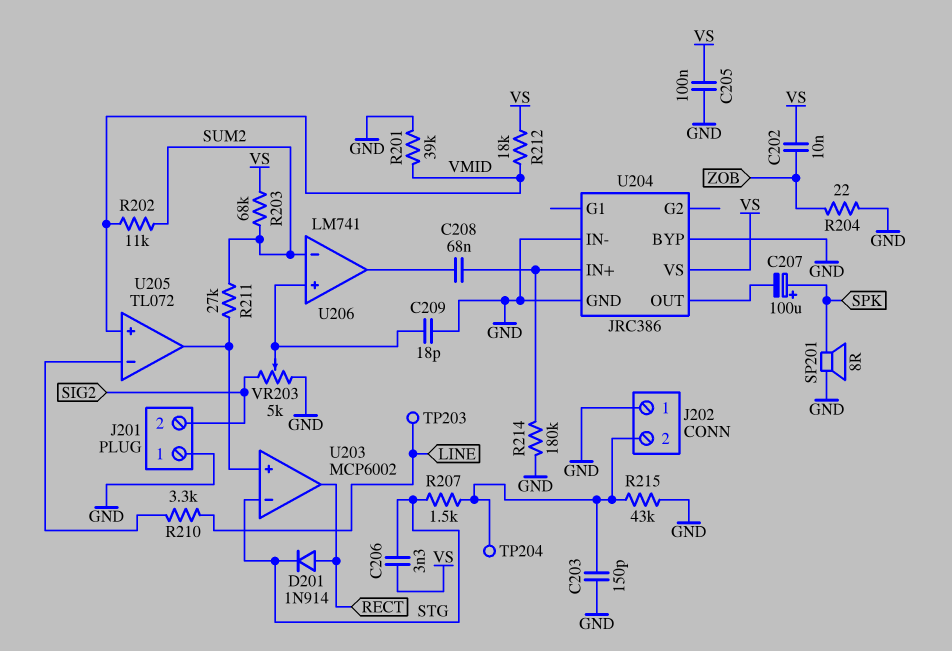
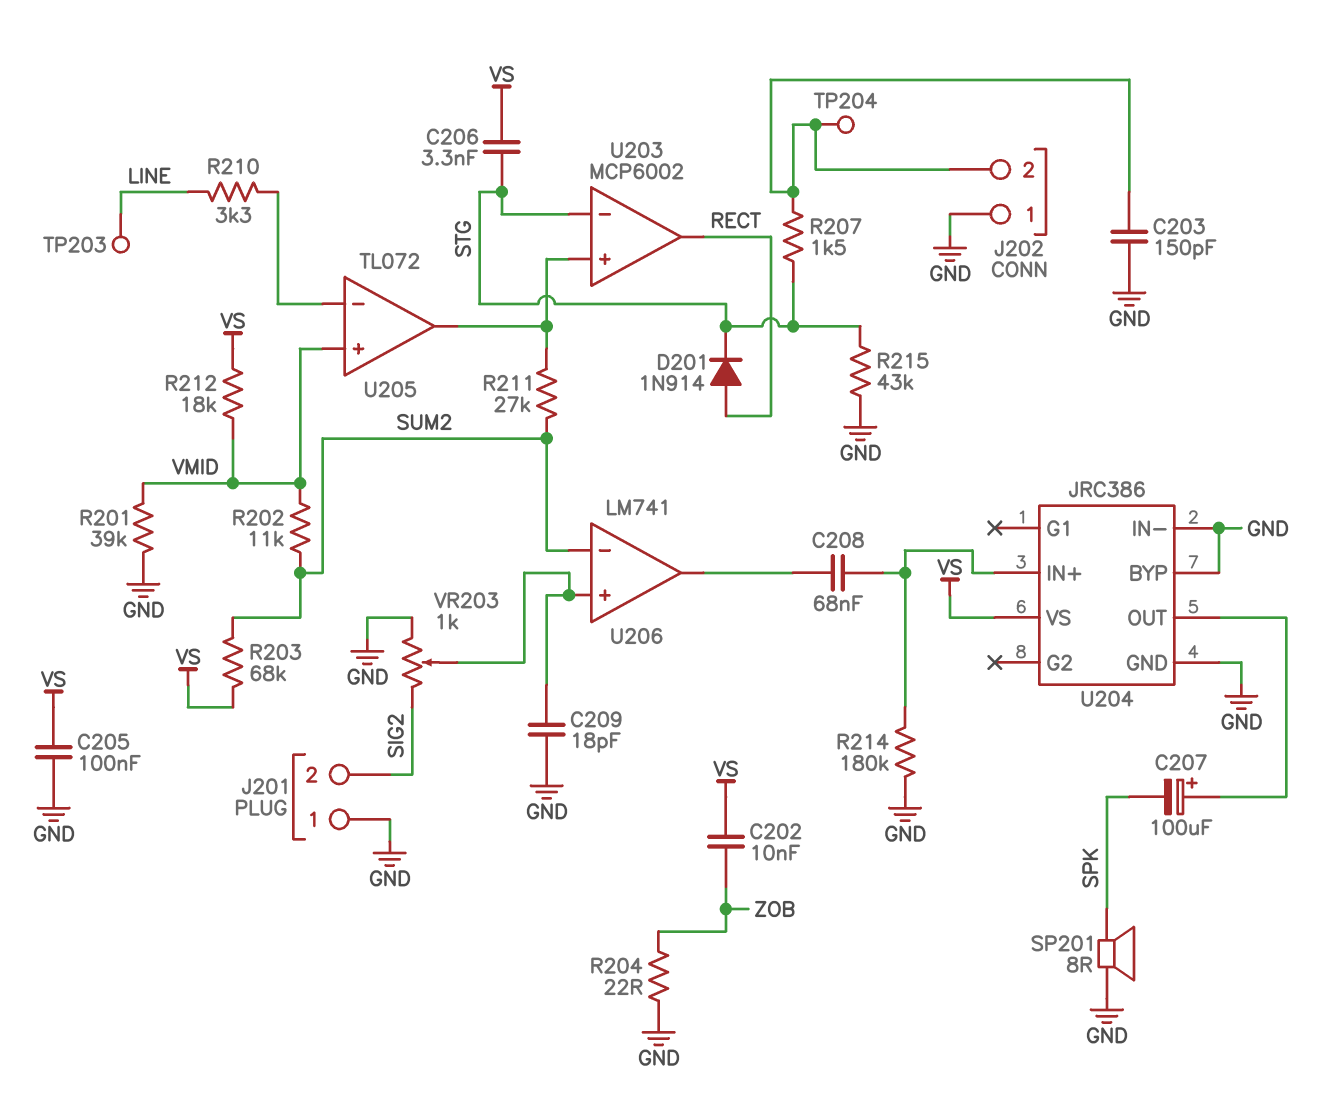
C207: 100uF (plus SPK, minus U204/OUT) -> 100uF (plus U204/OUT, minus SPK)
R215: 43k (GND, J202/2) -> 43k (GND, STG)
VR203: 5k (GND, SIG2, wiper U206/in+) -> 1k (GND, SIG2, wiper U206/in+)

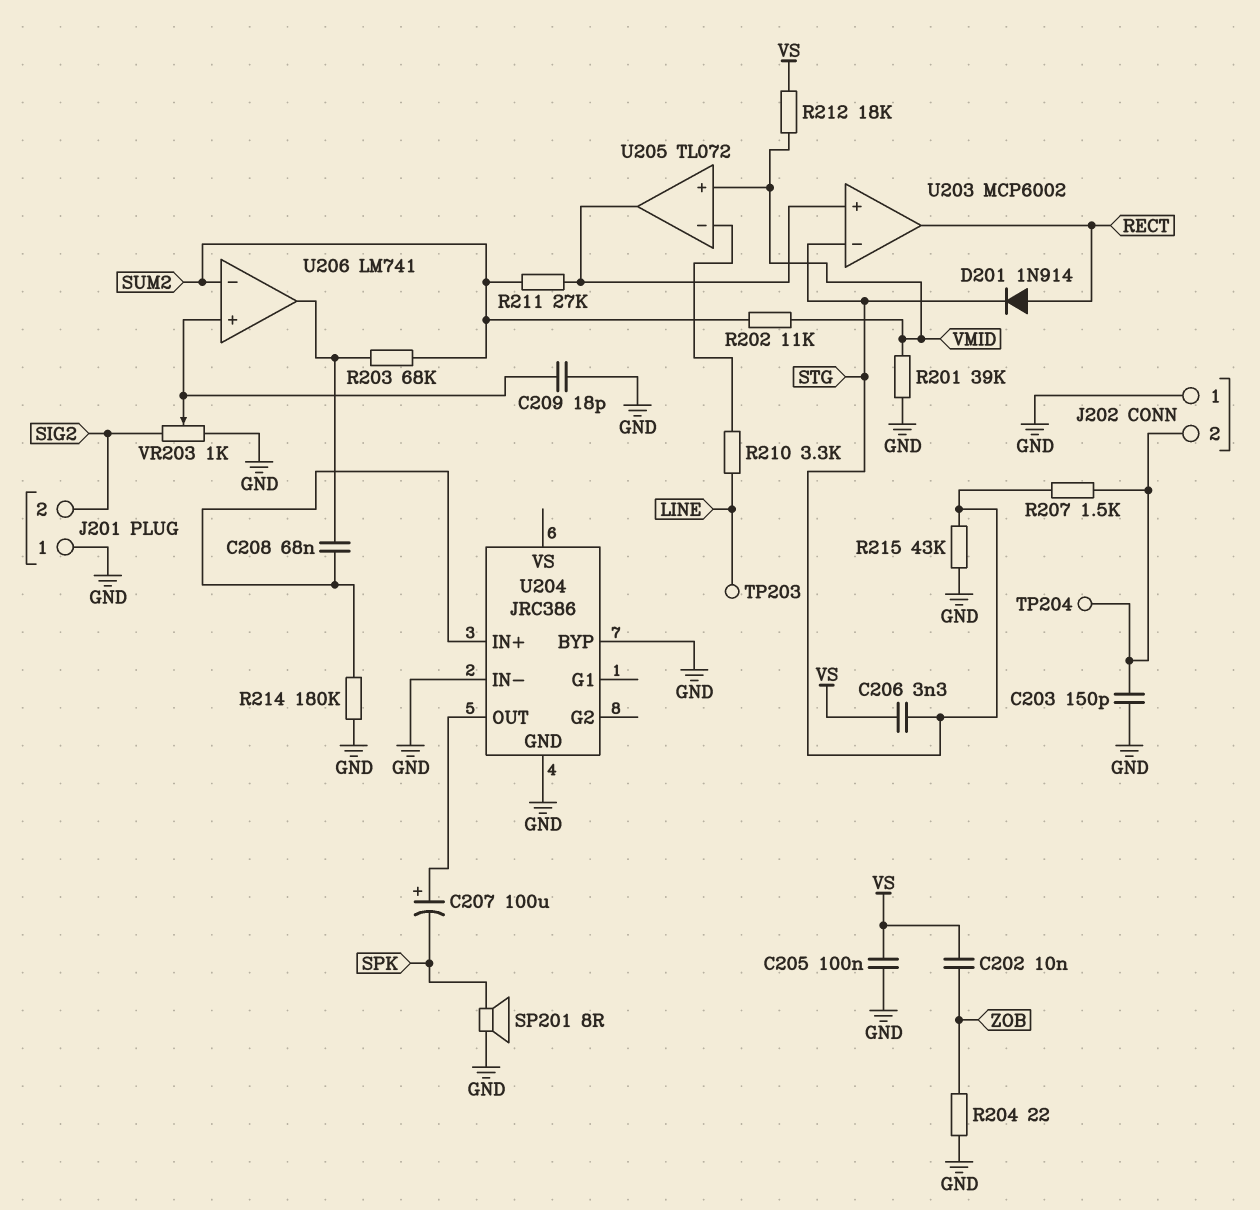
R203: 68k (SUM2, VS) -> 68k (SUM2, U206/out)
U204 pin VS: VS -> none

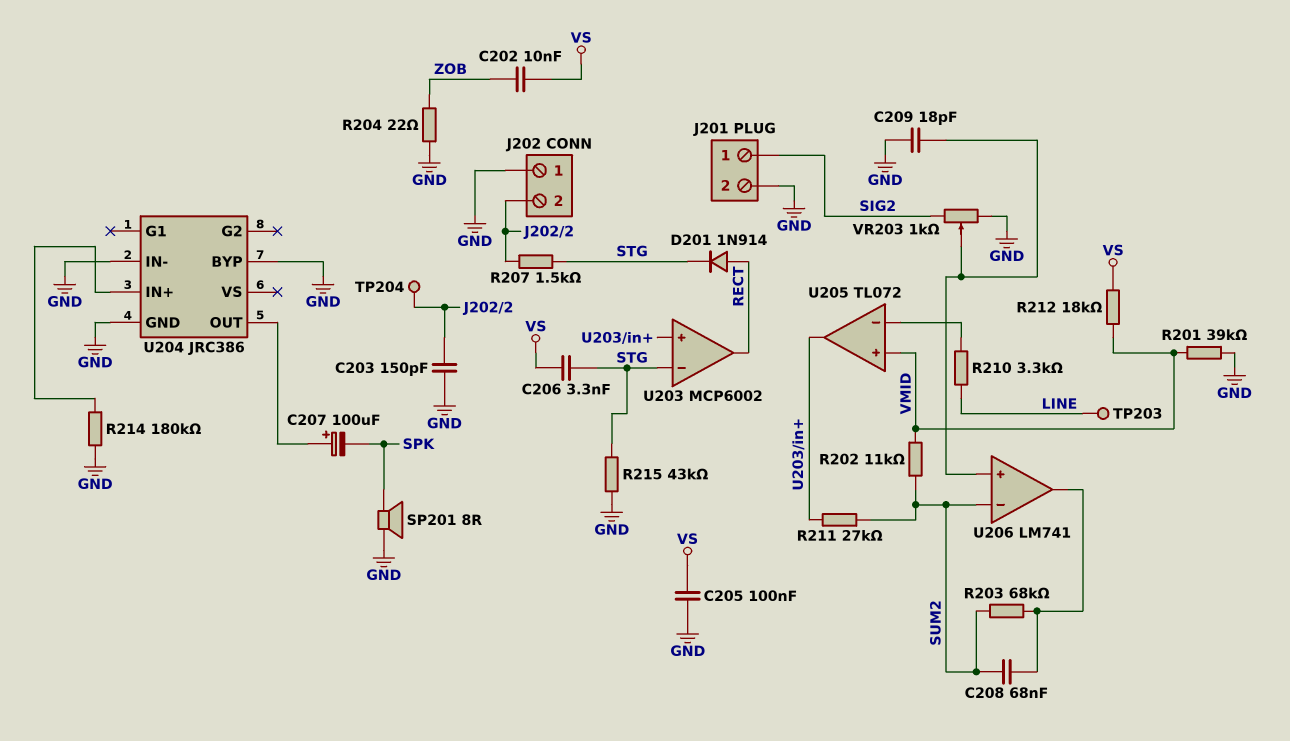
C208: 68nF (U204/IN+, U206/out) -> 68nF (SUM2, U206/out)
J201 pin 1: GND -> SIG2
J201 pin 2: SIG2 -> GND

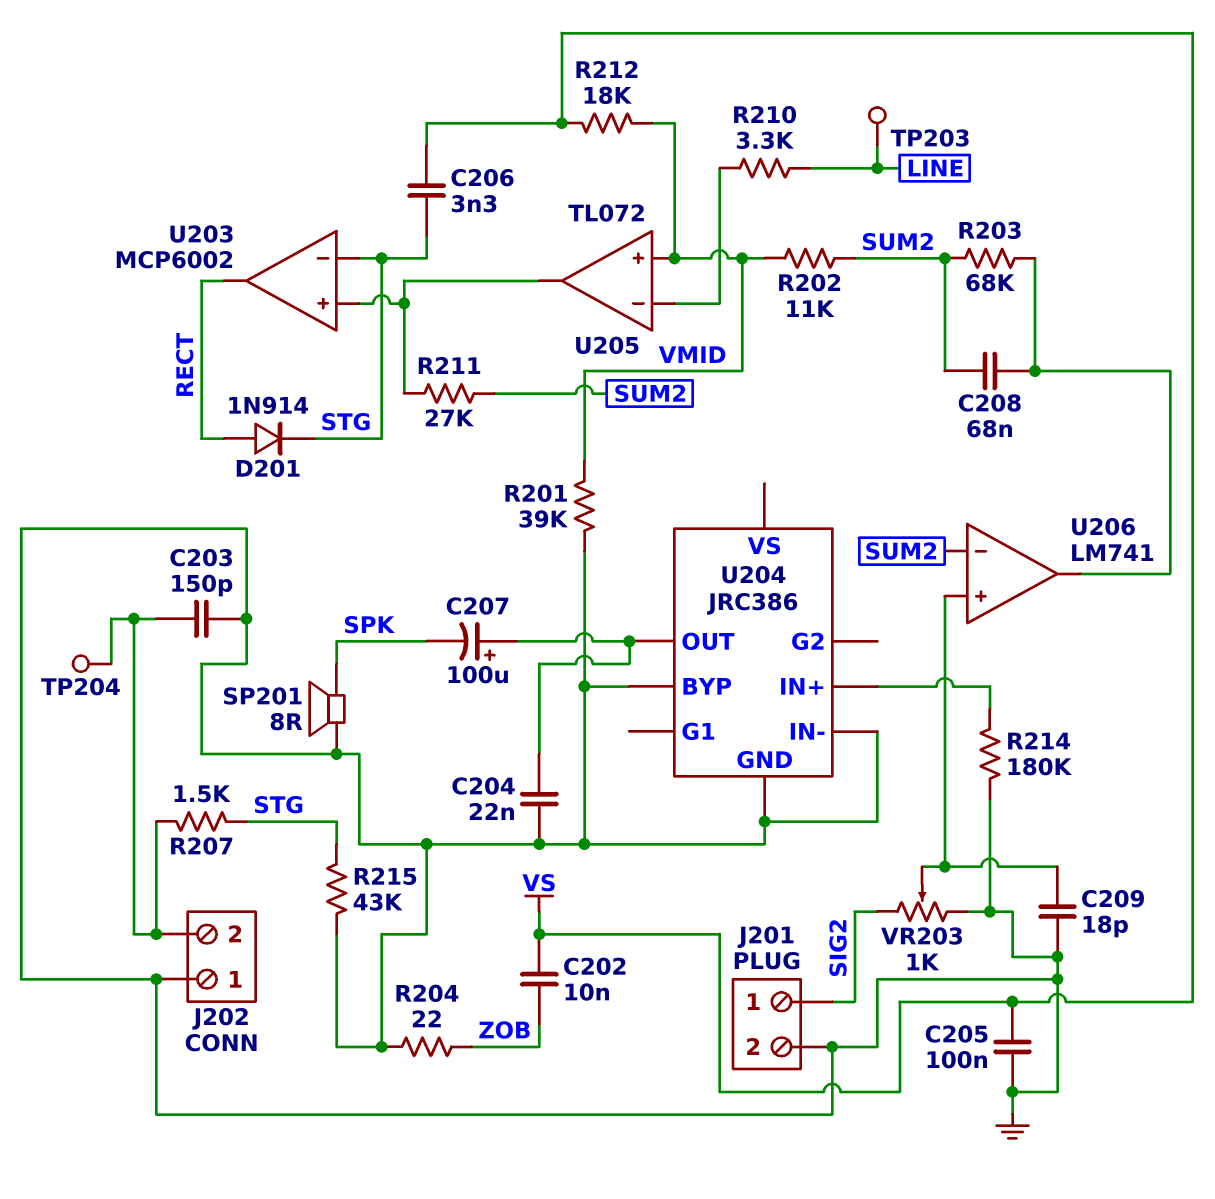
C204: none -> 22nF (GND, U204/OUT)

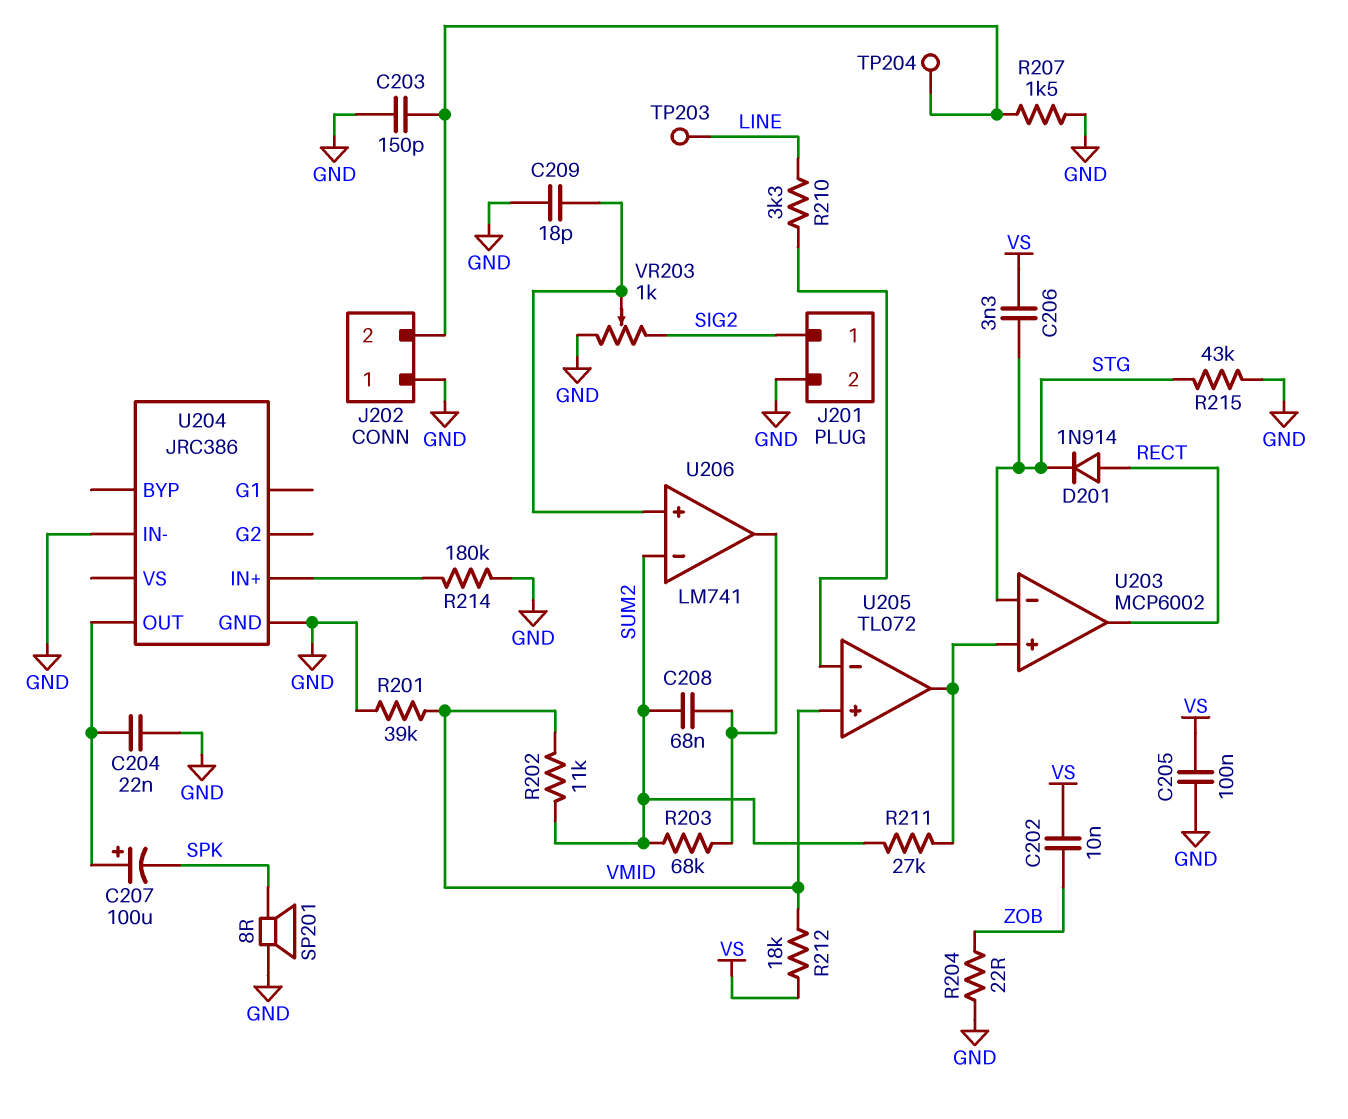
R207: 1.5k (J202/2, STG) -> 1.5k (GND, J202/2)
U204 pin BYP: GND -> none

